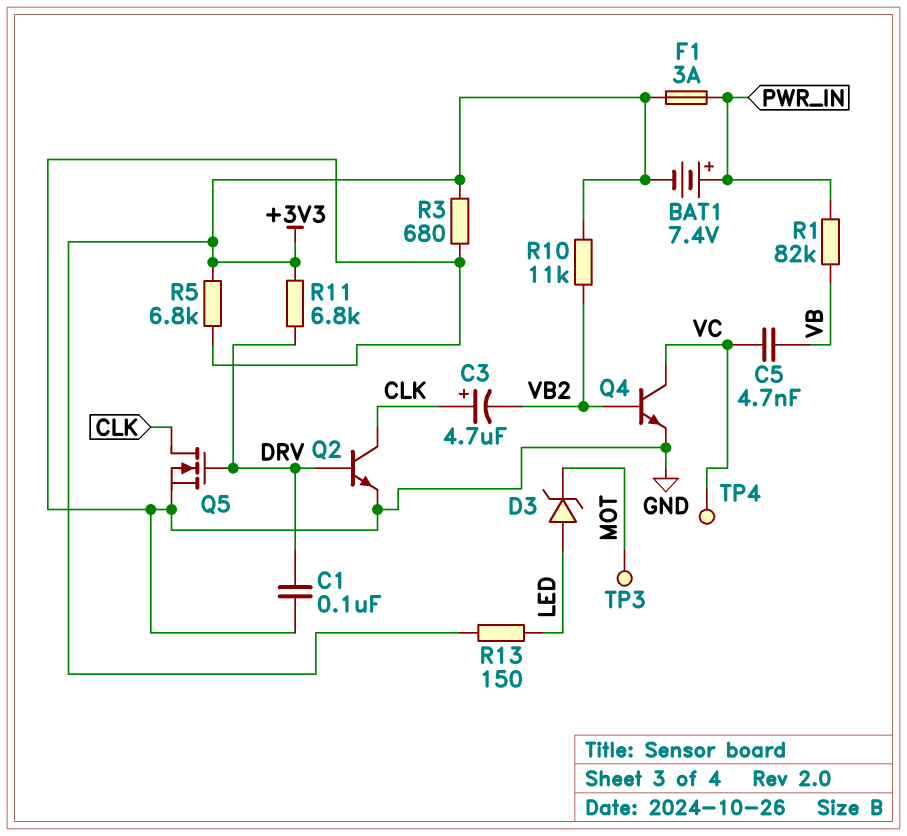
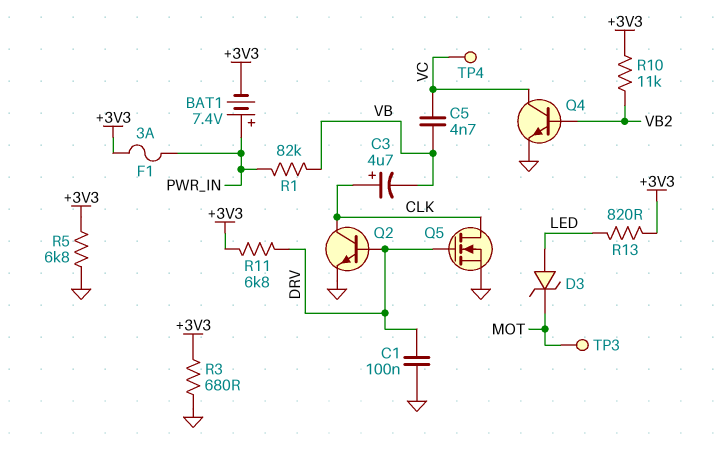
C3: 4.7uF (plus CLK, minus VB2) -> 4.7uF (plus CLK, minus VB)
R13: 150 (+3V3, LED) -> 820 (+3V3, LED)

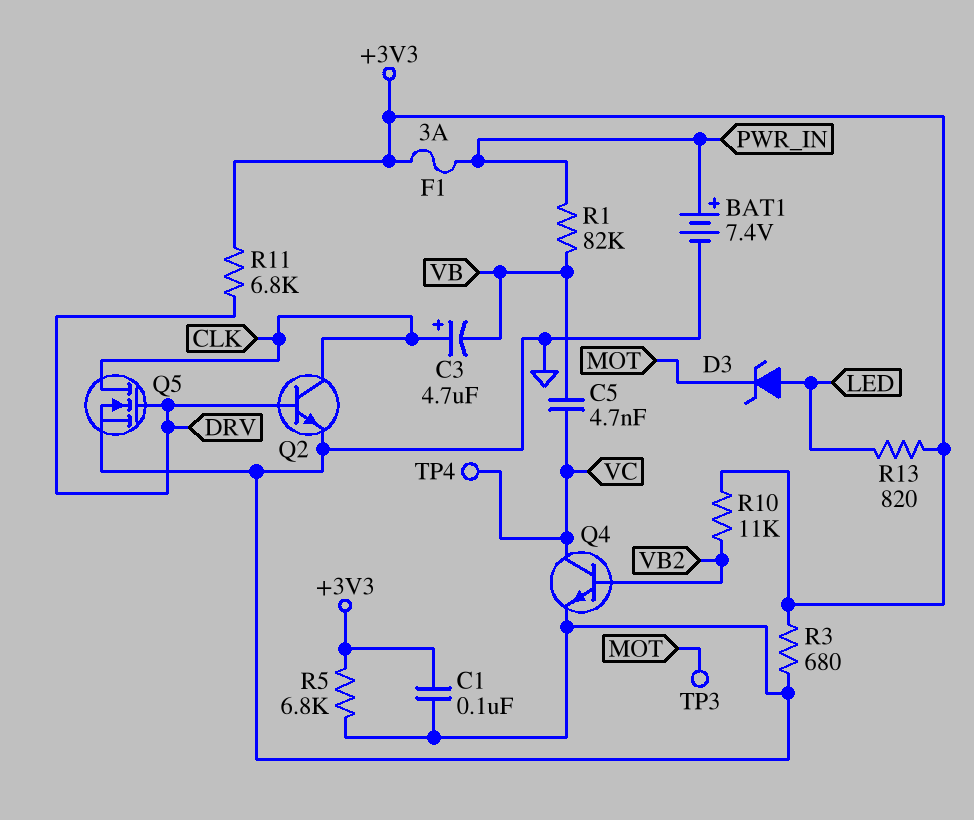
BAT1: 7.4V (plus PWR_IN, minus +3V3) -> 7.4V (plus PWR_IN, minus GND)
C1: 100nF (DRV, GND) -> 100nF (+3V3, GND)

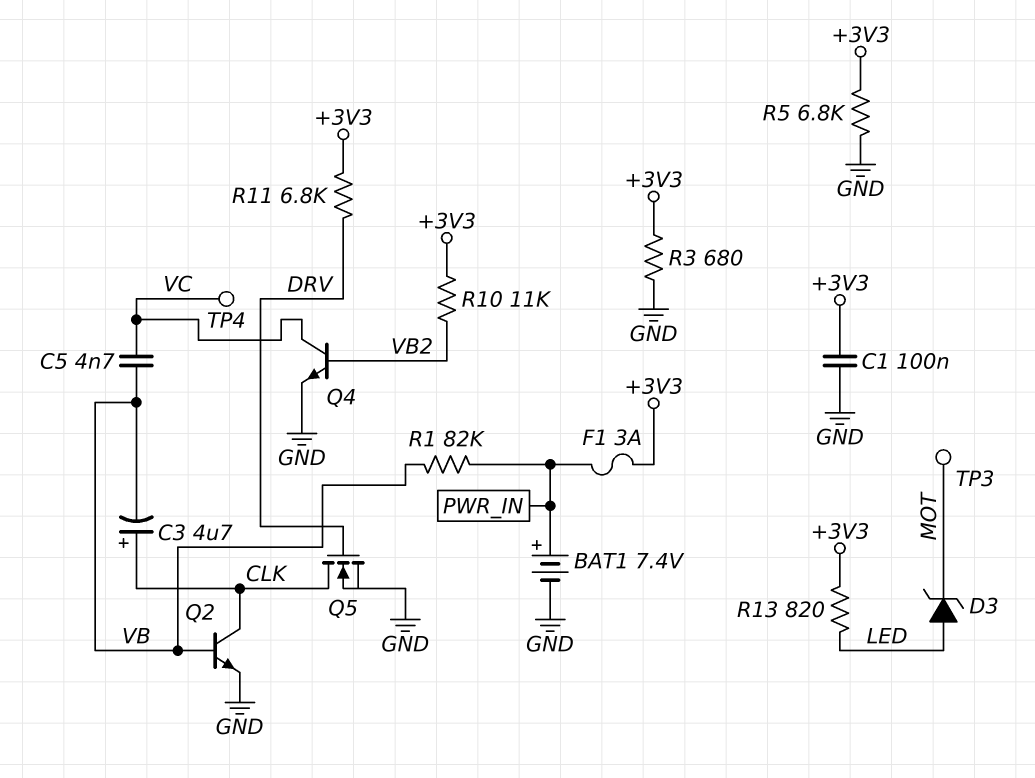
Q2: NPN (B DRV, C CLK, E GND) -> NPN (B VB, C CLK, E GND)

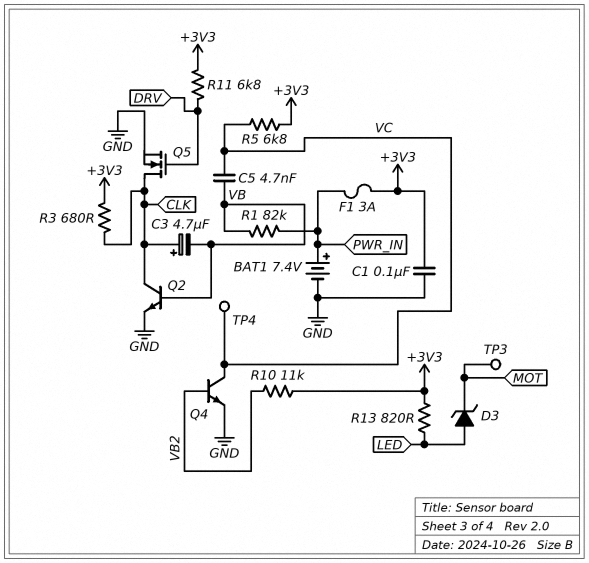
R3: 680 (+3V3, GND) -> 680 (+3V3, CLK)
R5: 6.8k (+3V3, GND) -> 6.8k (+3V3, VC)

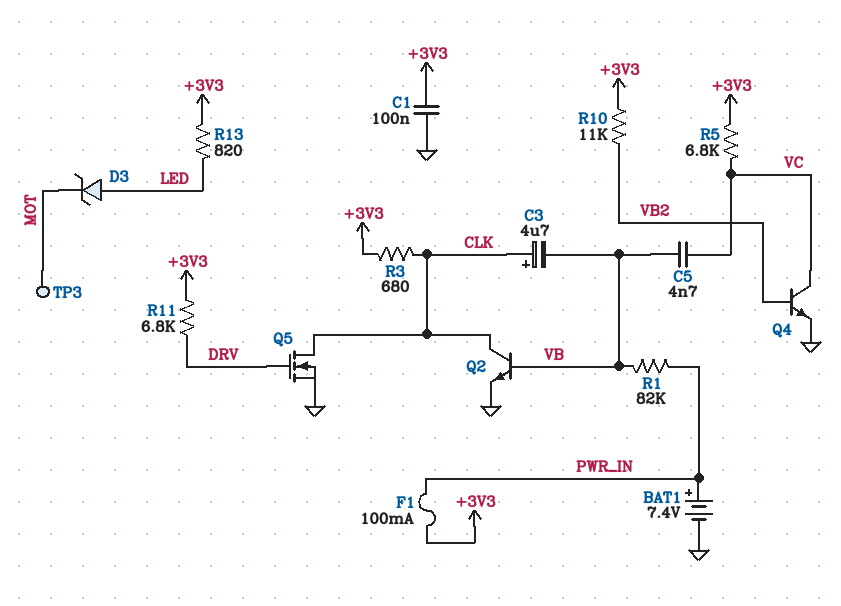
F1: 3A (+3V3, PWR_IN) -> 100mA (+3V3, PWR_IN)
TP4: test point (VC) -> none

